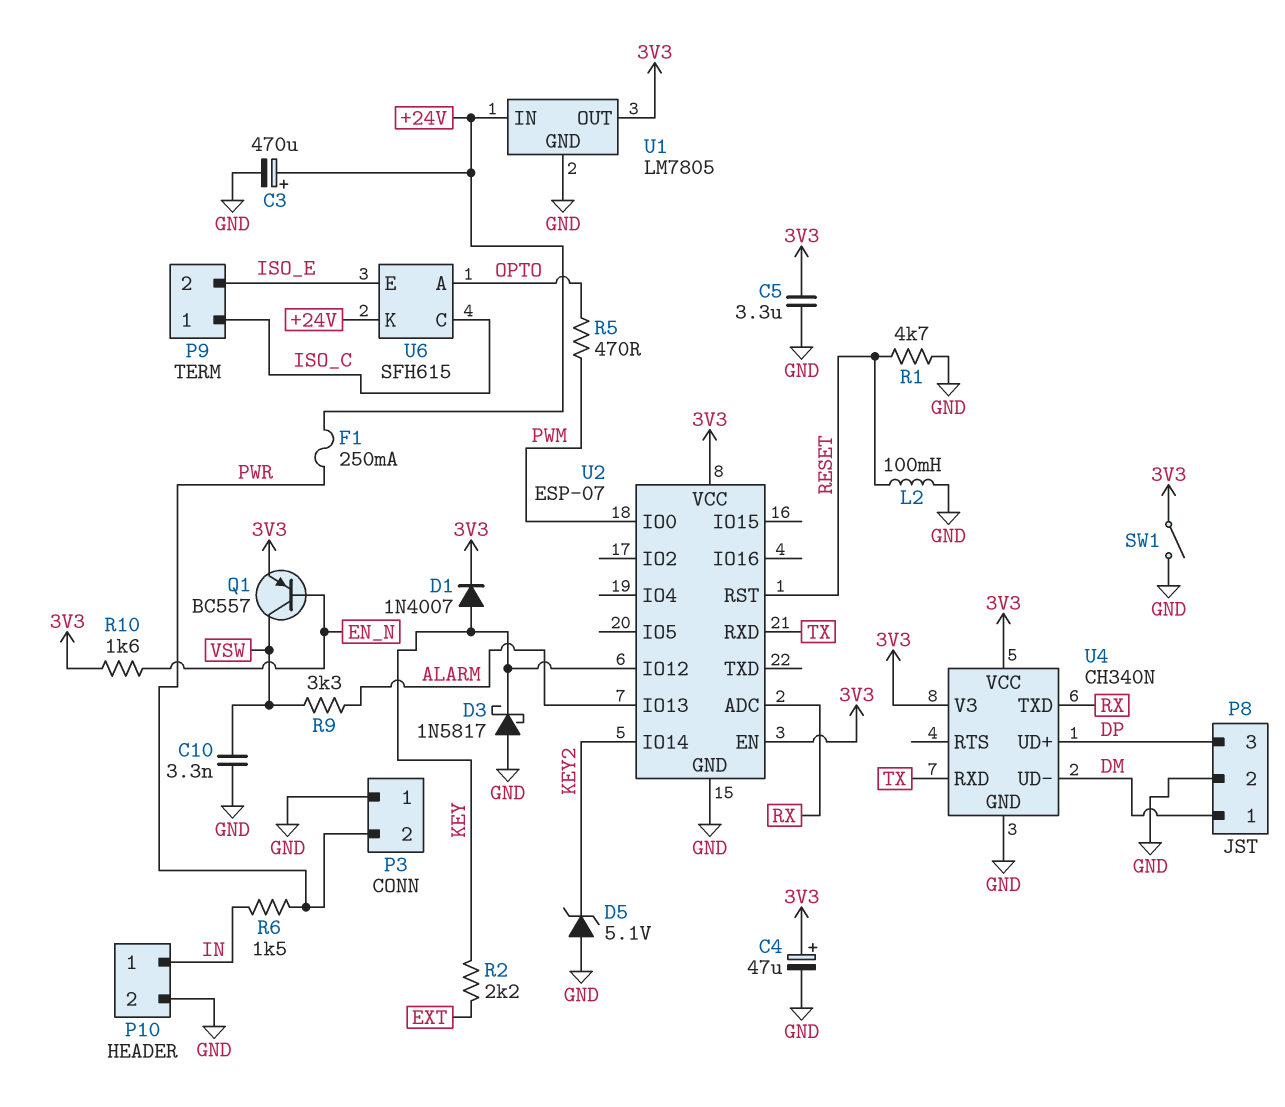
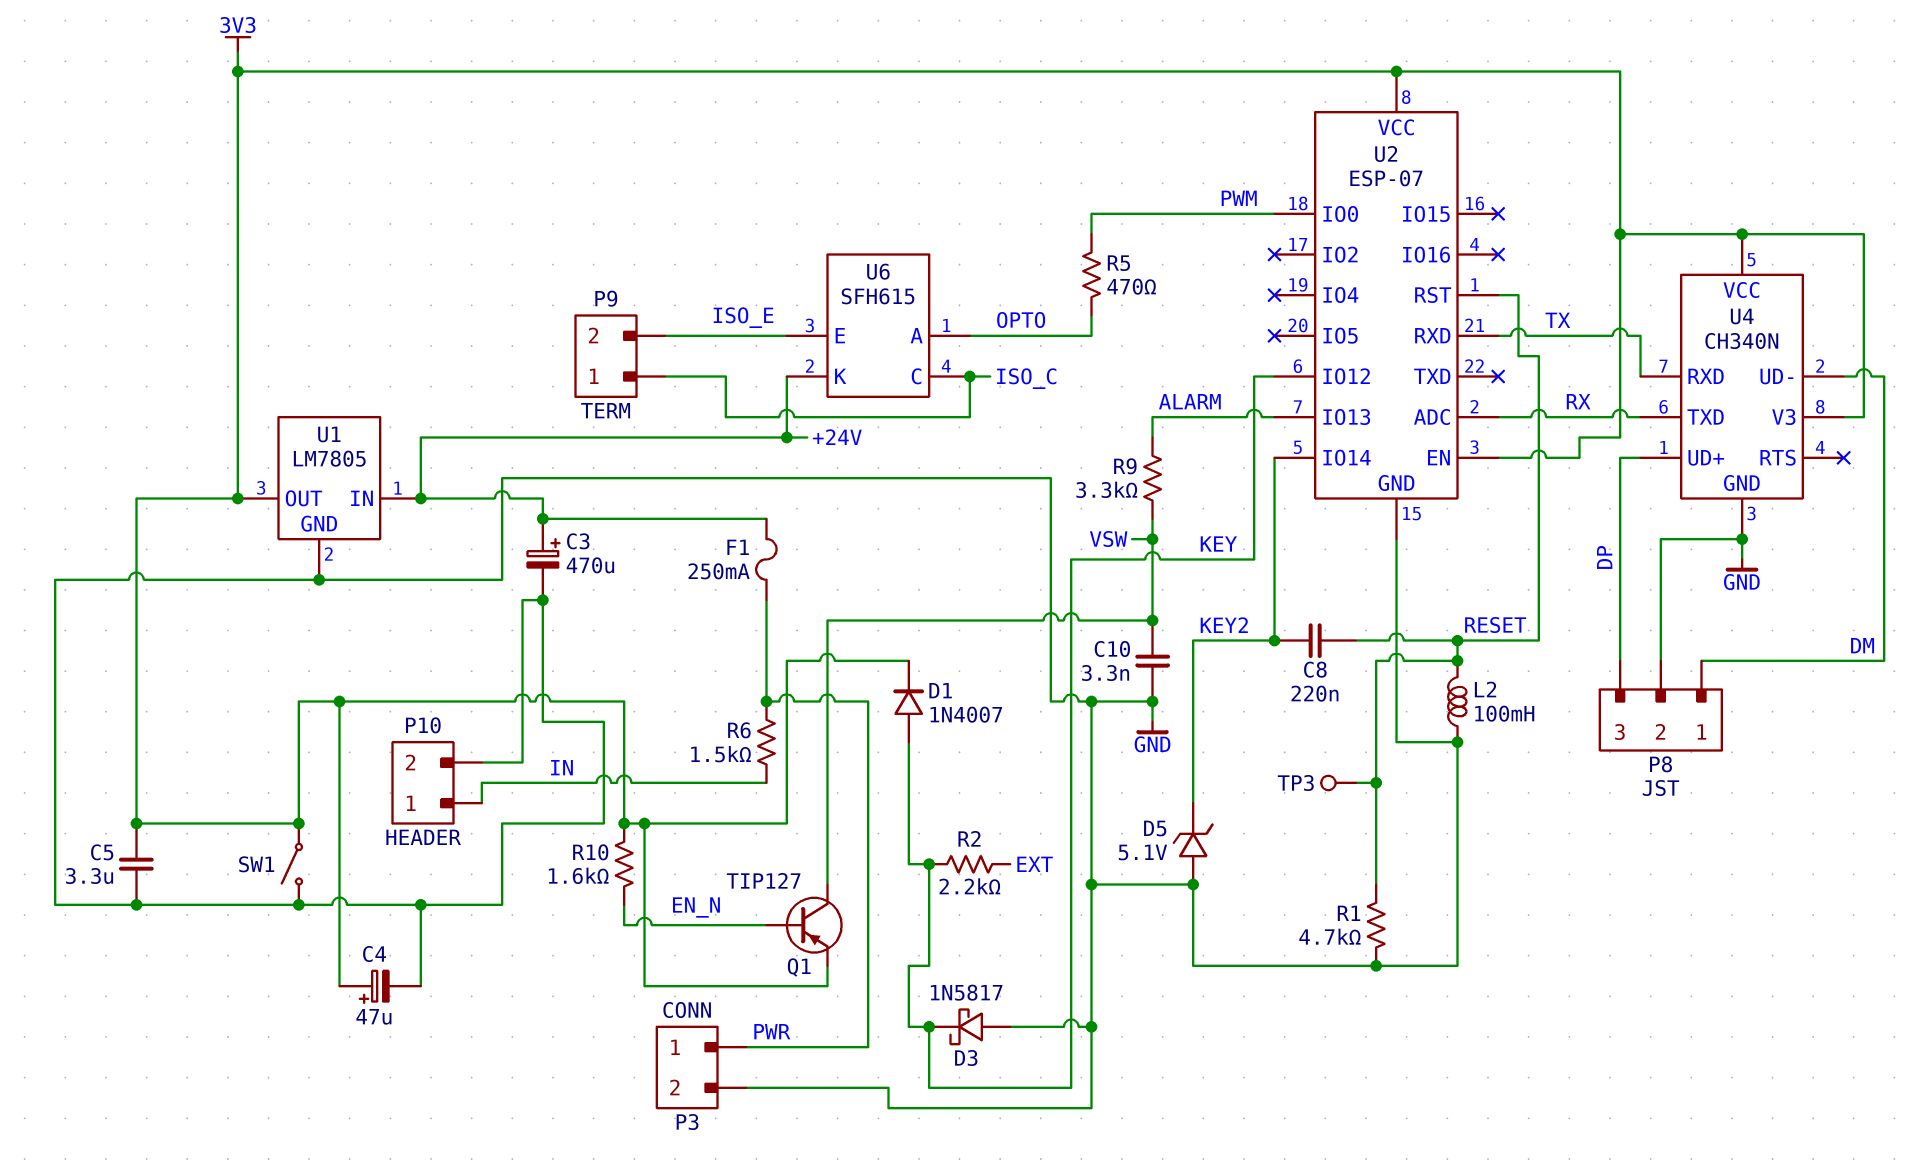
C8: none -> 220nF (KEY2, RESET)
P3 pin 1: GND -> PWR
P3 pin 2: PWR -> GND
Q1: PNP BC557 (B EN_N, C VSW, E 3V3) -> PNP TIP127 (B EN_N, C VSW, E 3V3)
TP3: none -> test point (RESET)

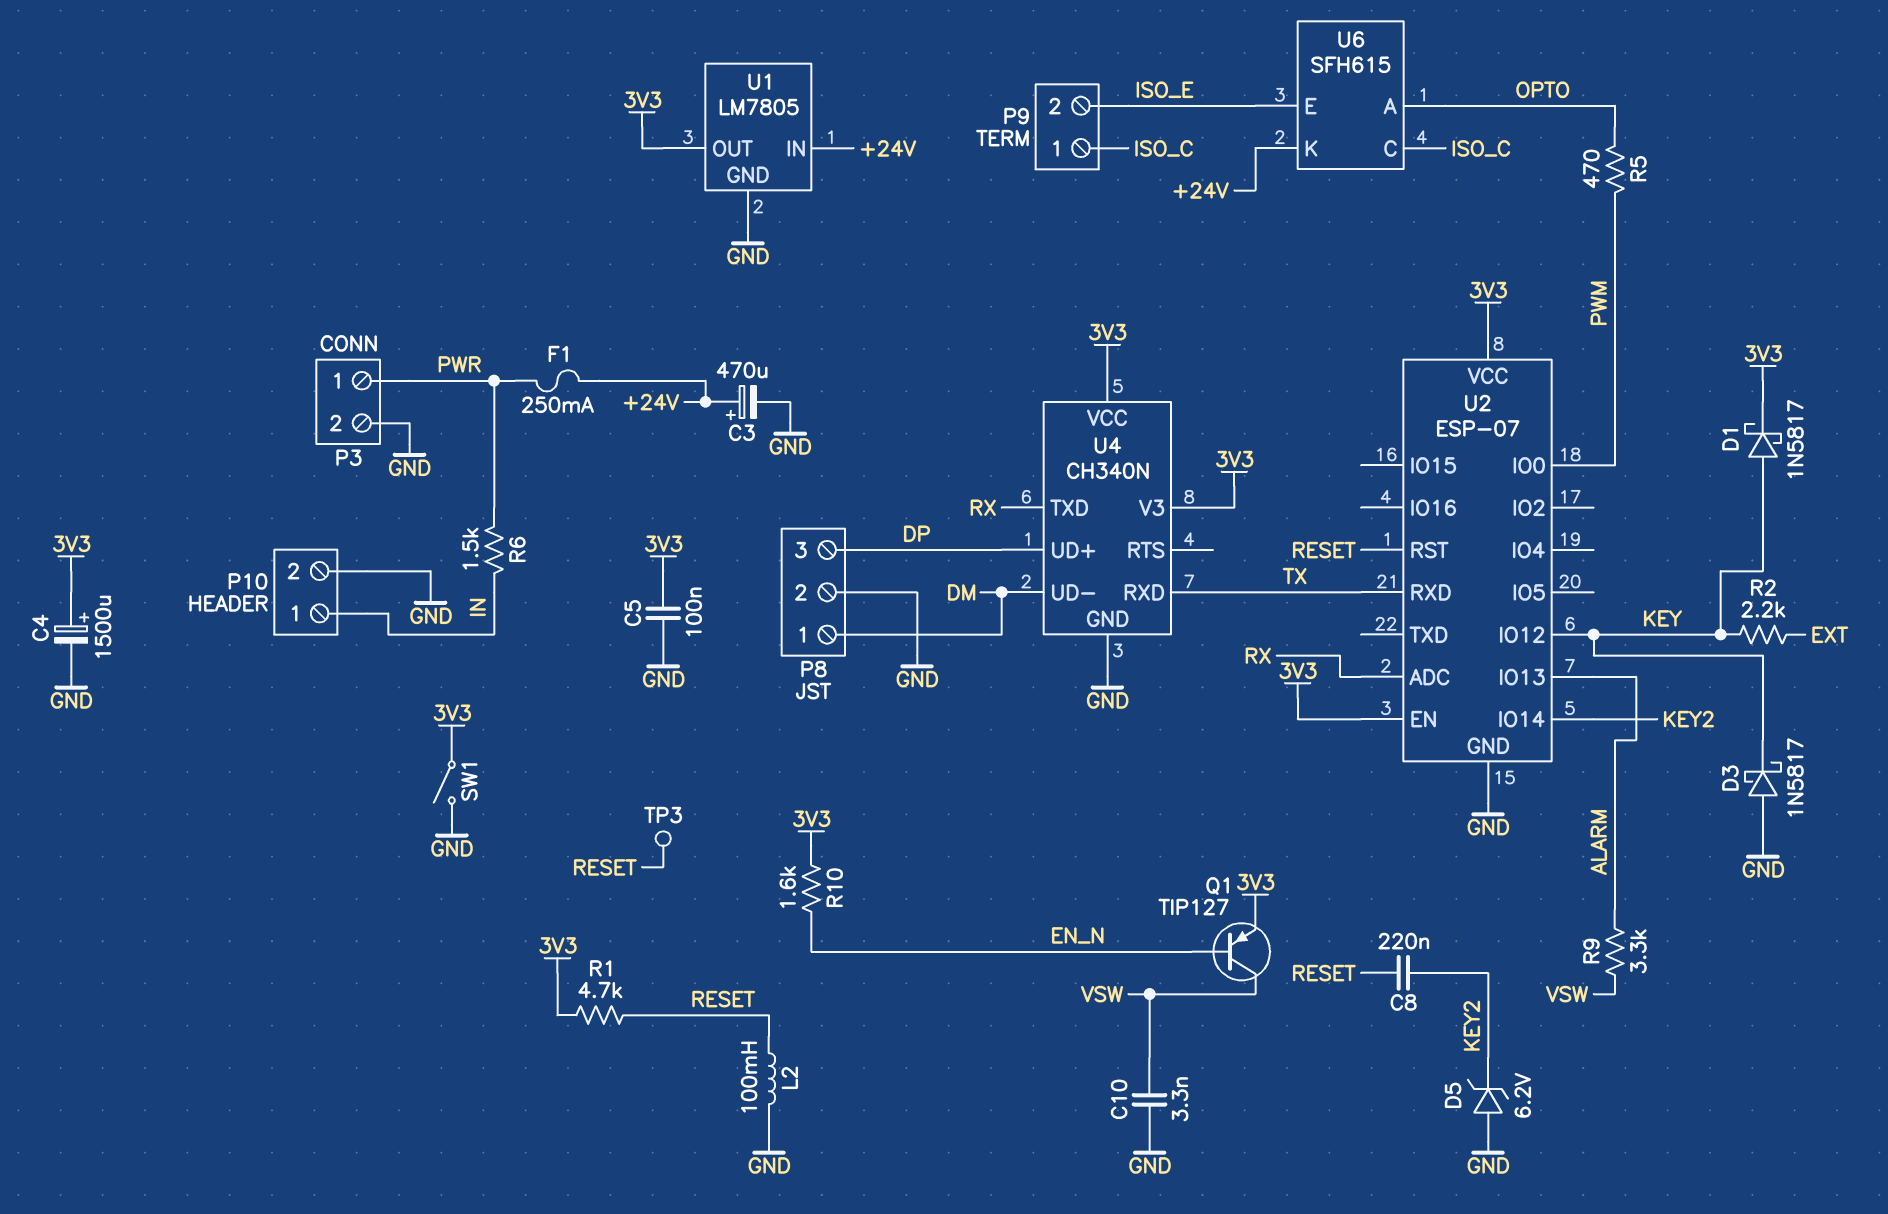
C4: 47uF (plus 3V3, minus GND) -> 1500uF (plus 3V3, minus GND)
C5: 3.3uF (3V3, GND) -> 100nF (3V3, GND)
D1: diode 1N4007 (A KEY, K 3V3) -> schottky 1N5817 (A KEY, K 3V3)
D5: zener 5.1V (A GND, K KEY2) -> zener 6.2V (A GND, K KEY2)
R1: 4.7k (GND, RESET) -> 4.7k (3V3, RESET)

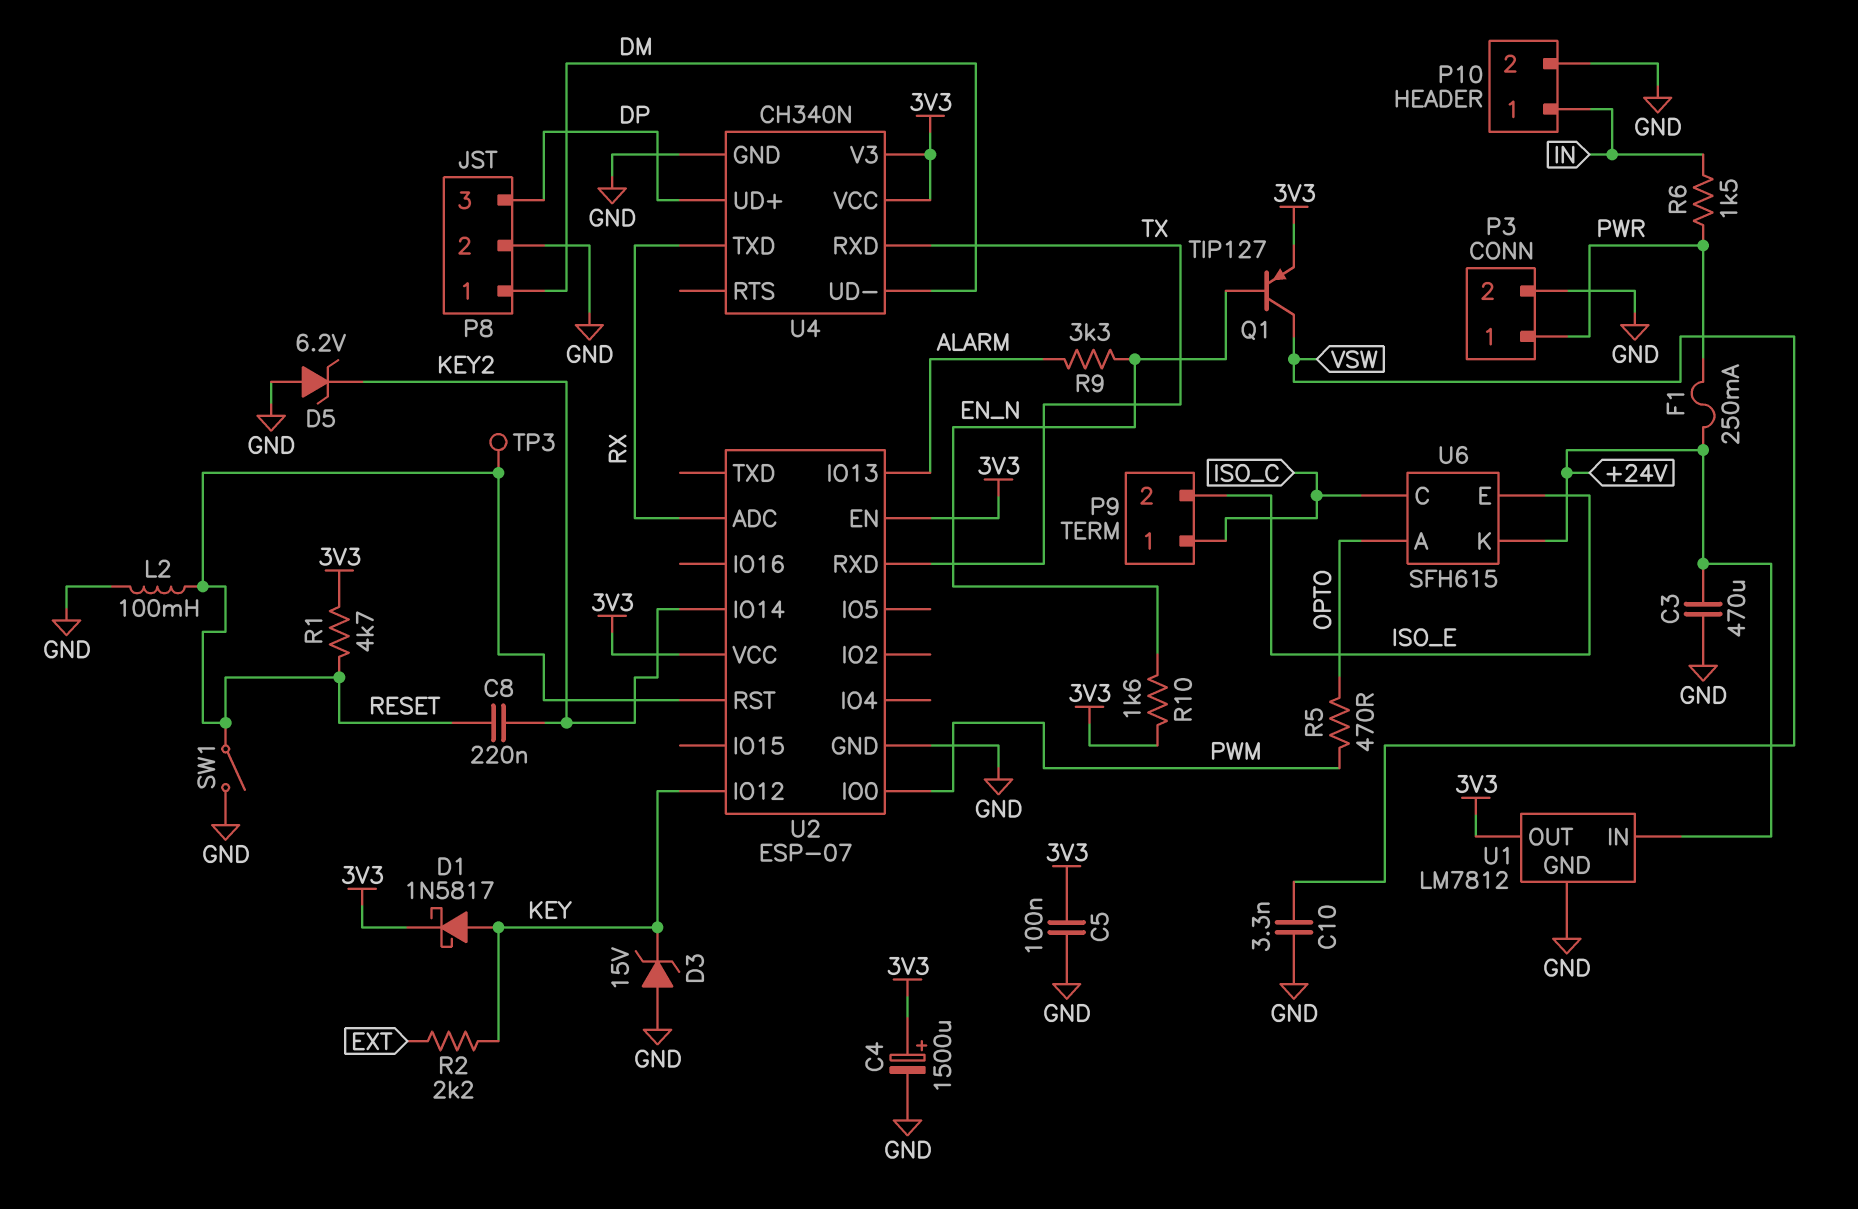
C3: 470uF (plus +24V, minus GND) -> 470uF (+24V, GND)
D3: schottky 1N5817 (A GND, K KEY) -> zener 15V (A GND, K KEY)
R9: 3.3k (ALARM, VSW) -> 3.3k (ALARM, EN_N)
SW1: switch (3V3, GND) -> switch (GND, RESET)
U1: LM7805 -> LM7812

